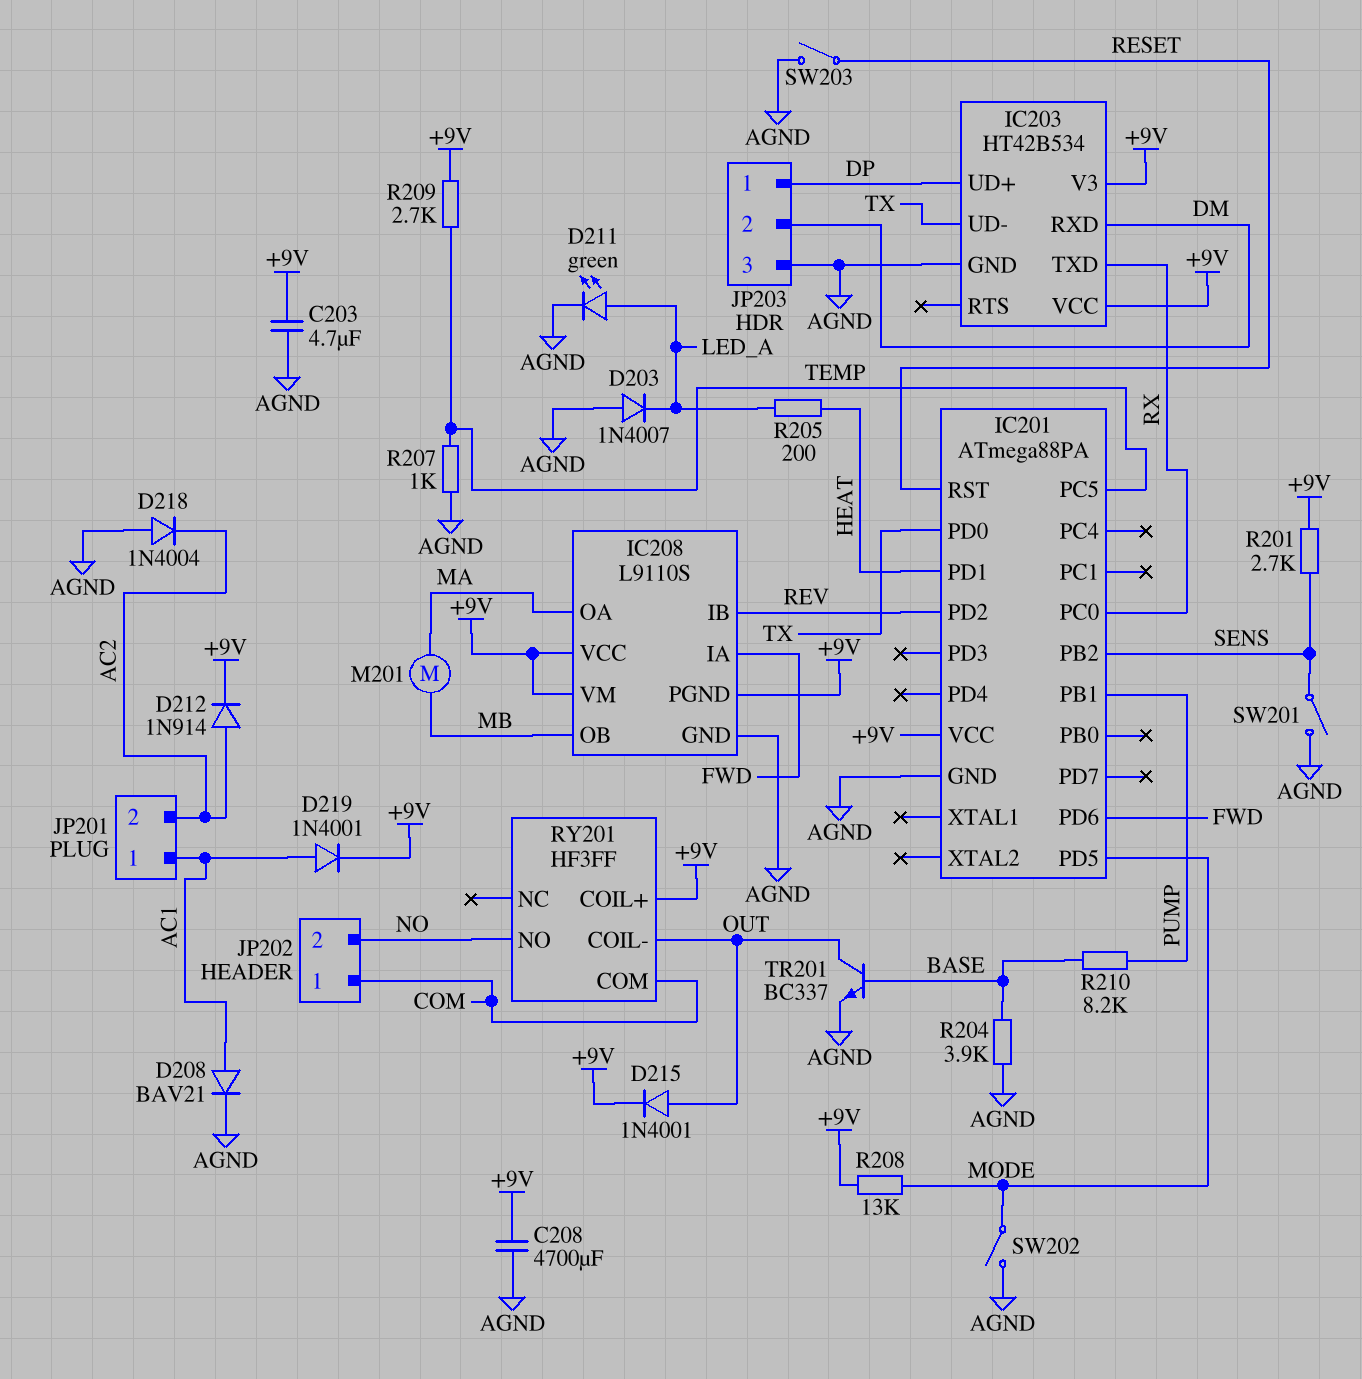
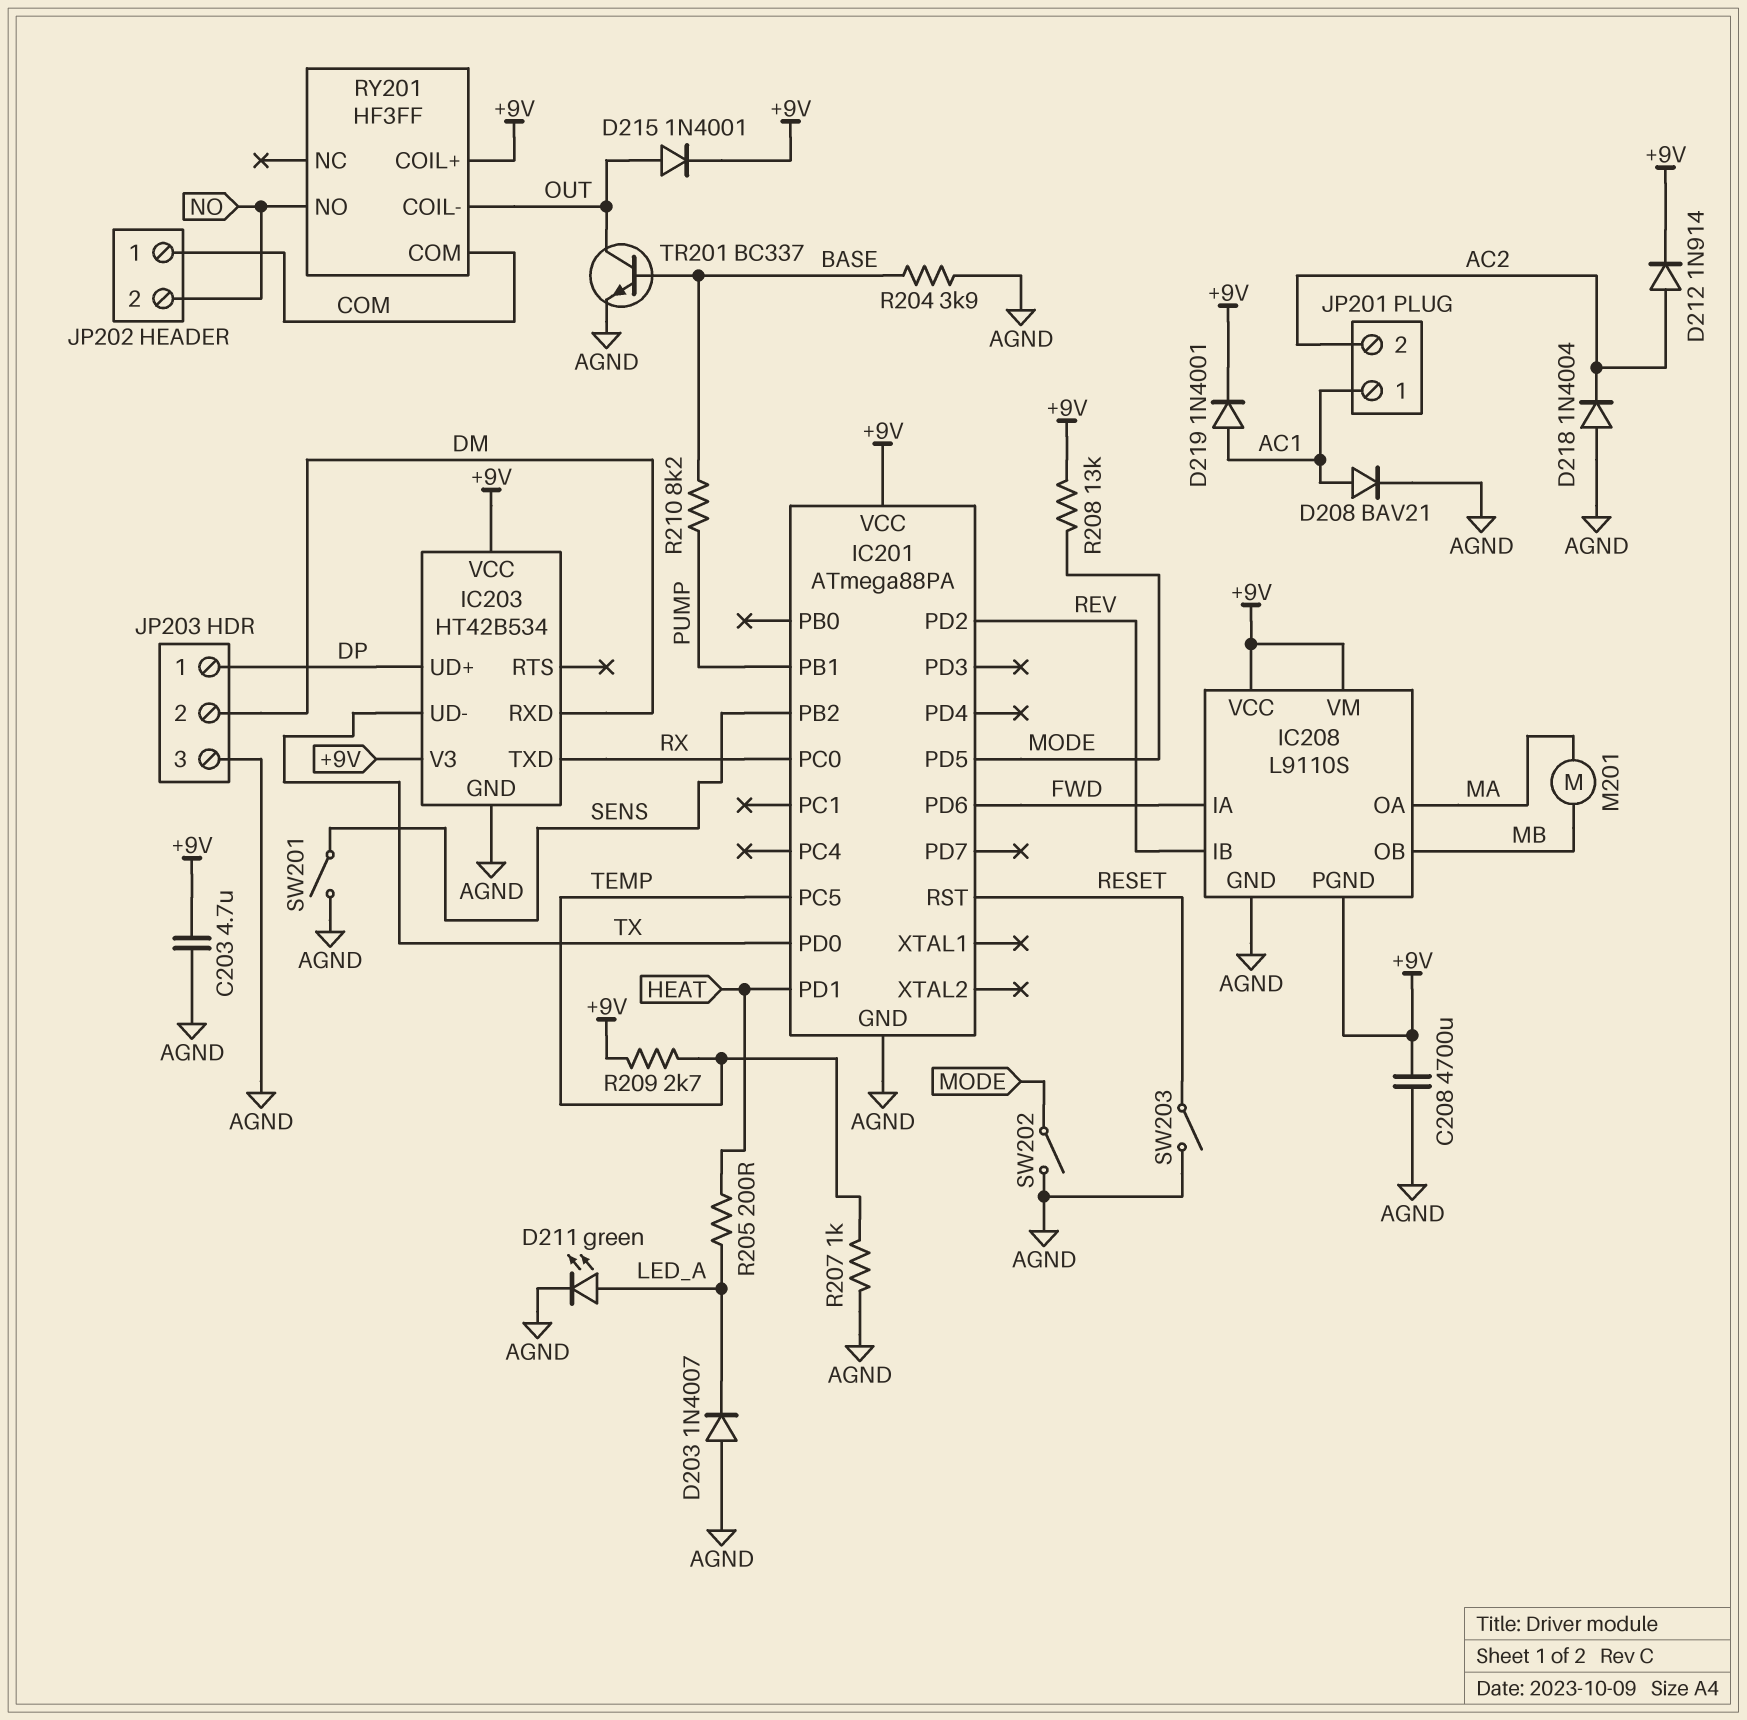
R201: 2.7k (+9V, SENS) -> none

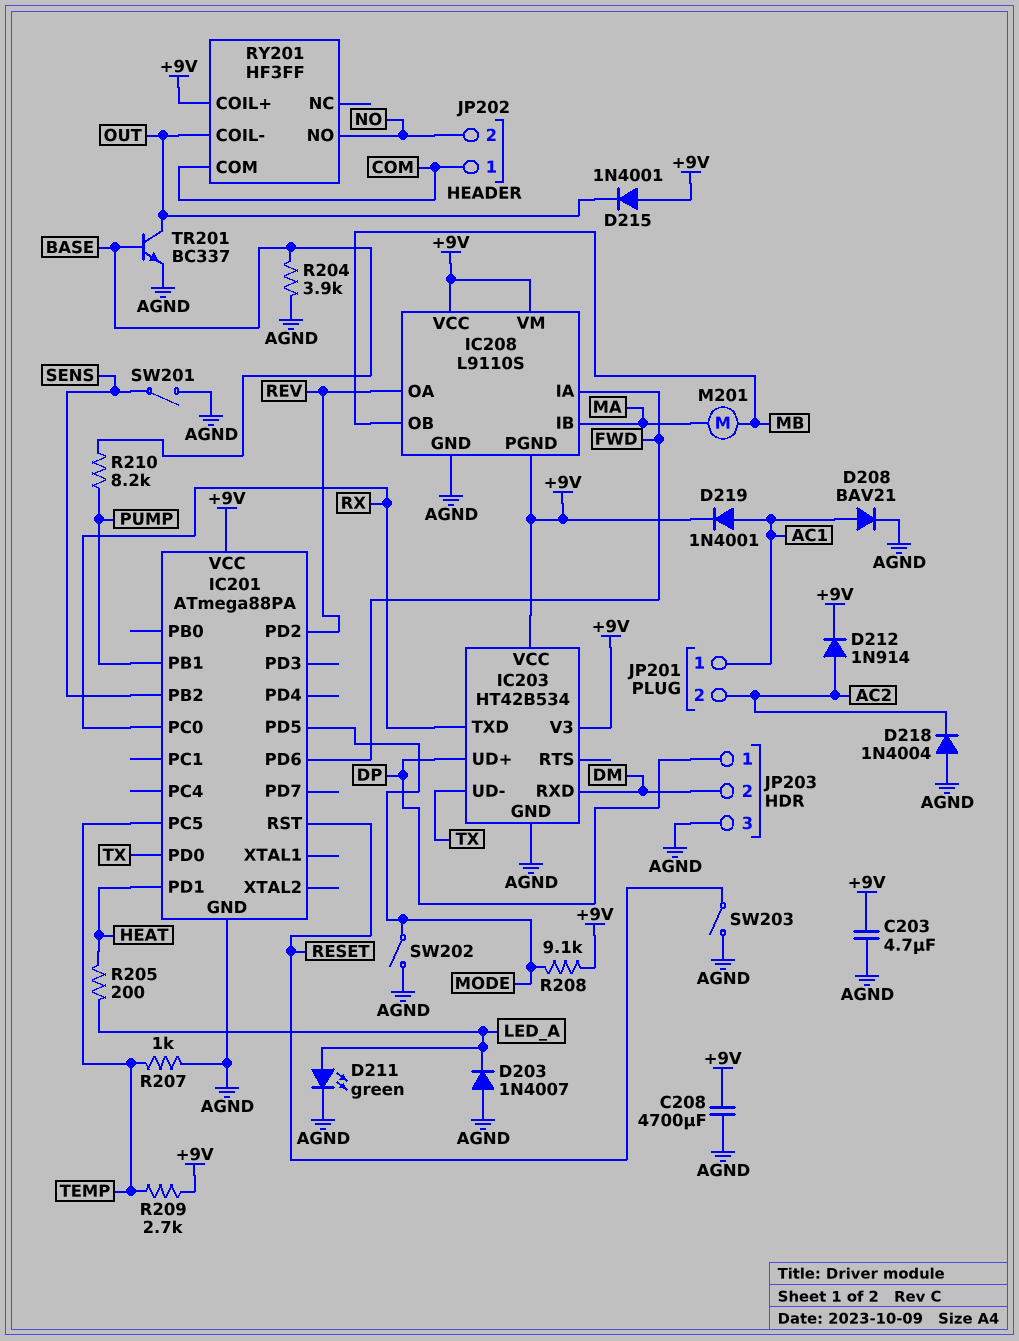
D215: diode 1N4001 (A OUT, K +9V) -> diode 1N4001 (A +9V, K OUT)
IC208 pin IB: REV -> MA
IC208 pin OA: MA -> REV
R208: 13k (+9V, MODE) -> 9.1k (+9V, MODE)

